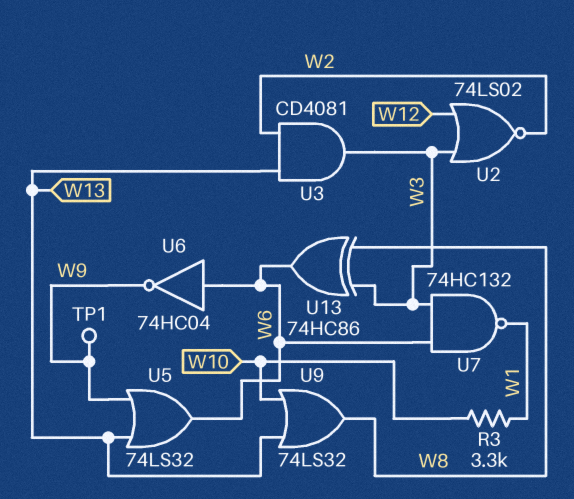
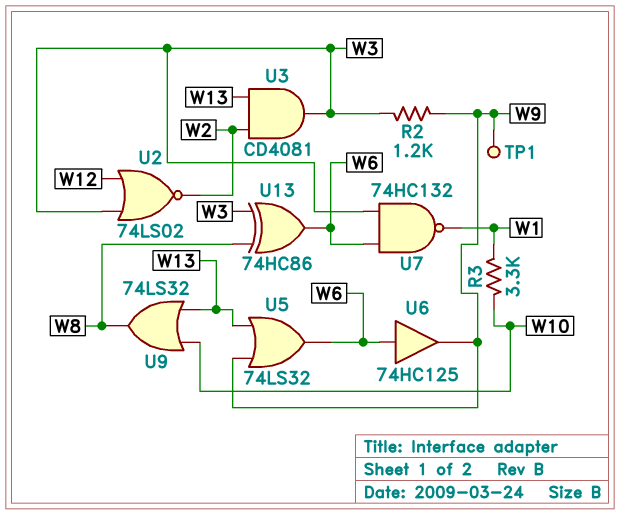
R2: none -> 1.2k (W3, W9)
U6: NOT 74HC04 (in W6, out W9) -> buffer 74HC125 (in W6, out W9)

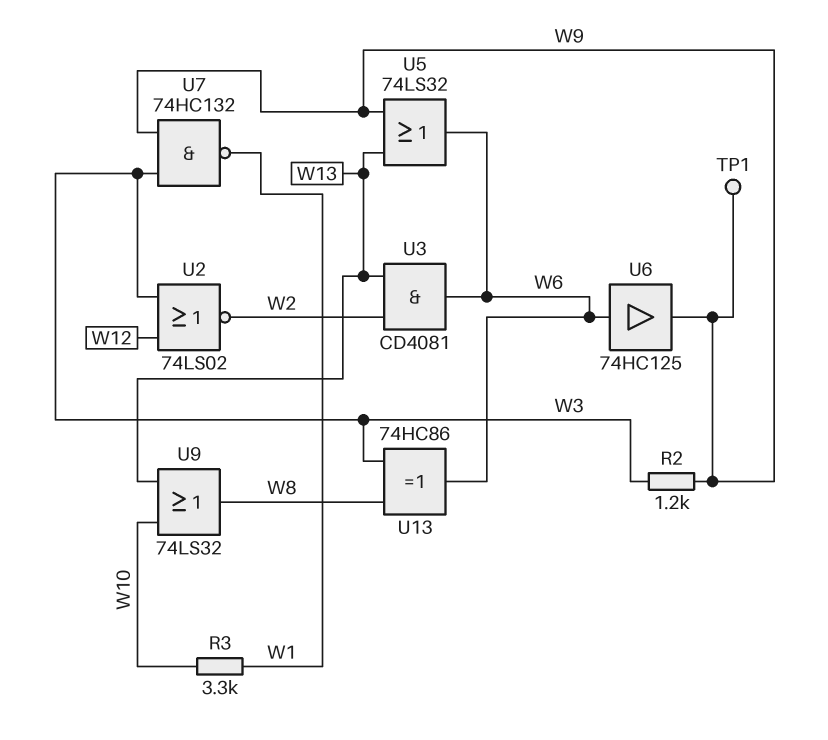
U3: AND CD4081 (in W2, in W13, out W3) -> AND CD4081 (in W2, in W13, out W6)
U7: NAND 74HC132 (in W3, in W6, out W1) -> NAND 74HC132 (in W3, in W9, out W1)

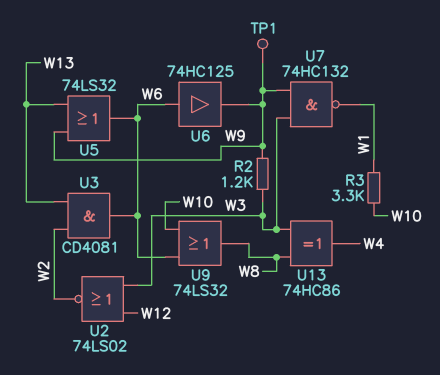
U9: OR 74LS32 (in W10, in W13, out W8) -> OR 74LS32 (in W6, in W10, out W8)
U13: XOR 74HC86 (in W3, in W8, out W6) -> XOR 74HC86 (in W3, in W8, out W4)

